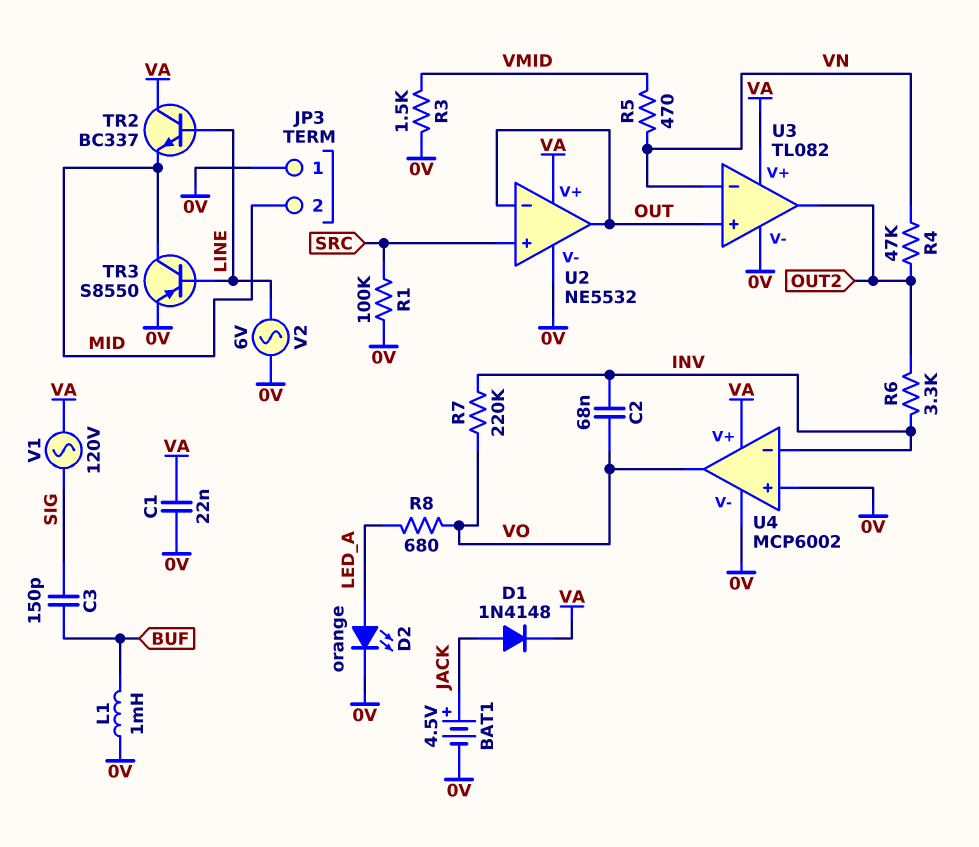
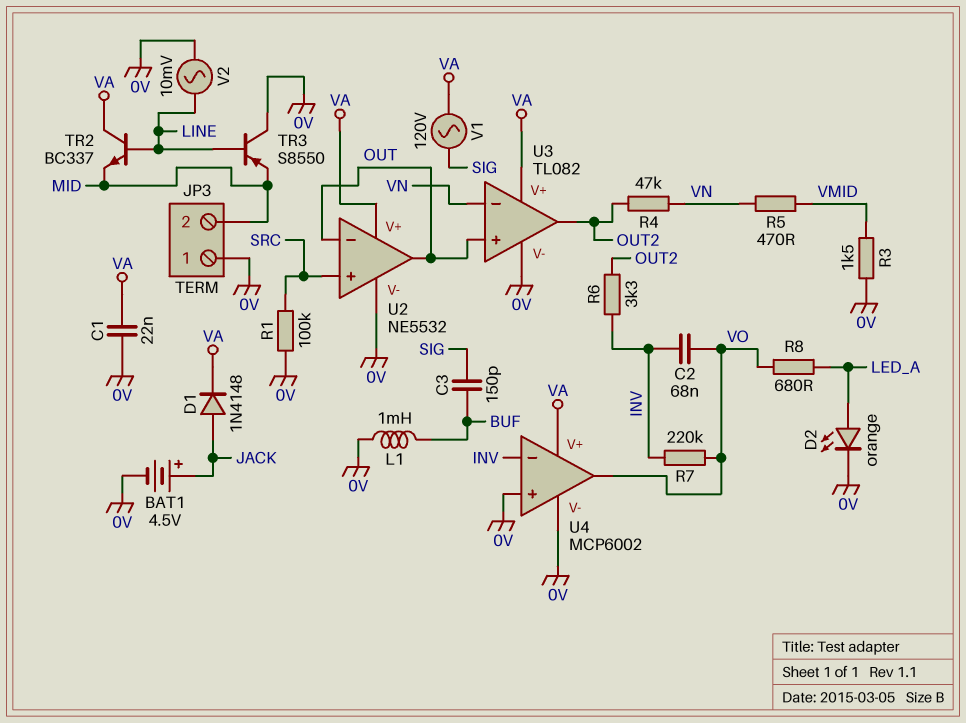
TR3: PNP S8550 (B LINE, C MID, E 0V) -> PNP S8550 (B LINE, C 0V, E MID)
V2: AC 6V (0V, LINE) -> AC 10mV (0V, LINE)

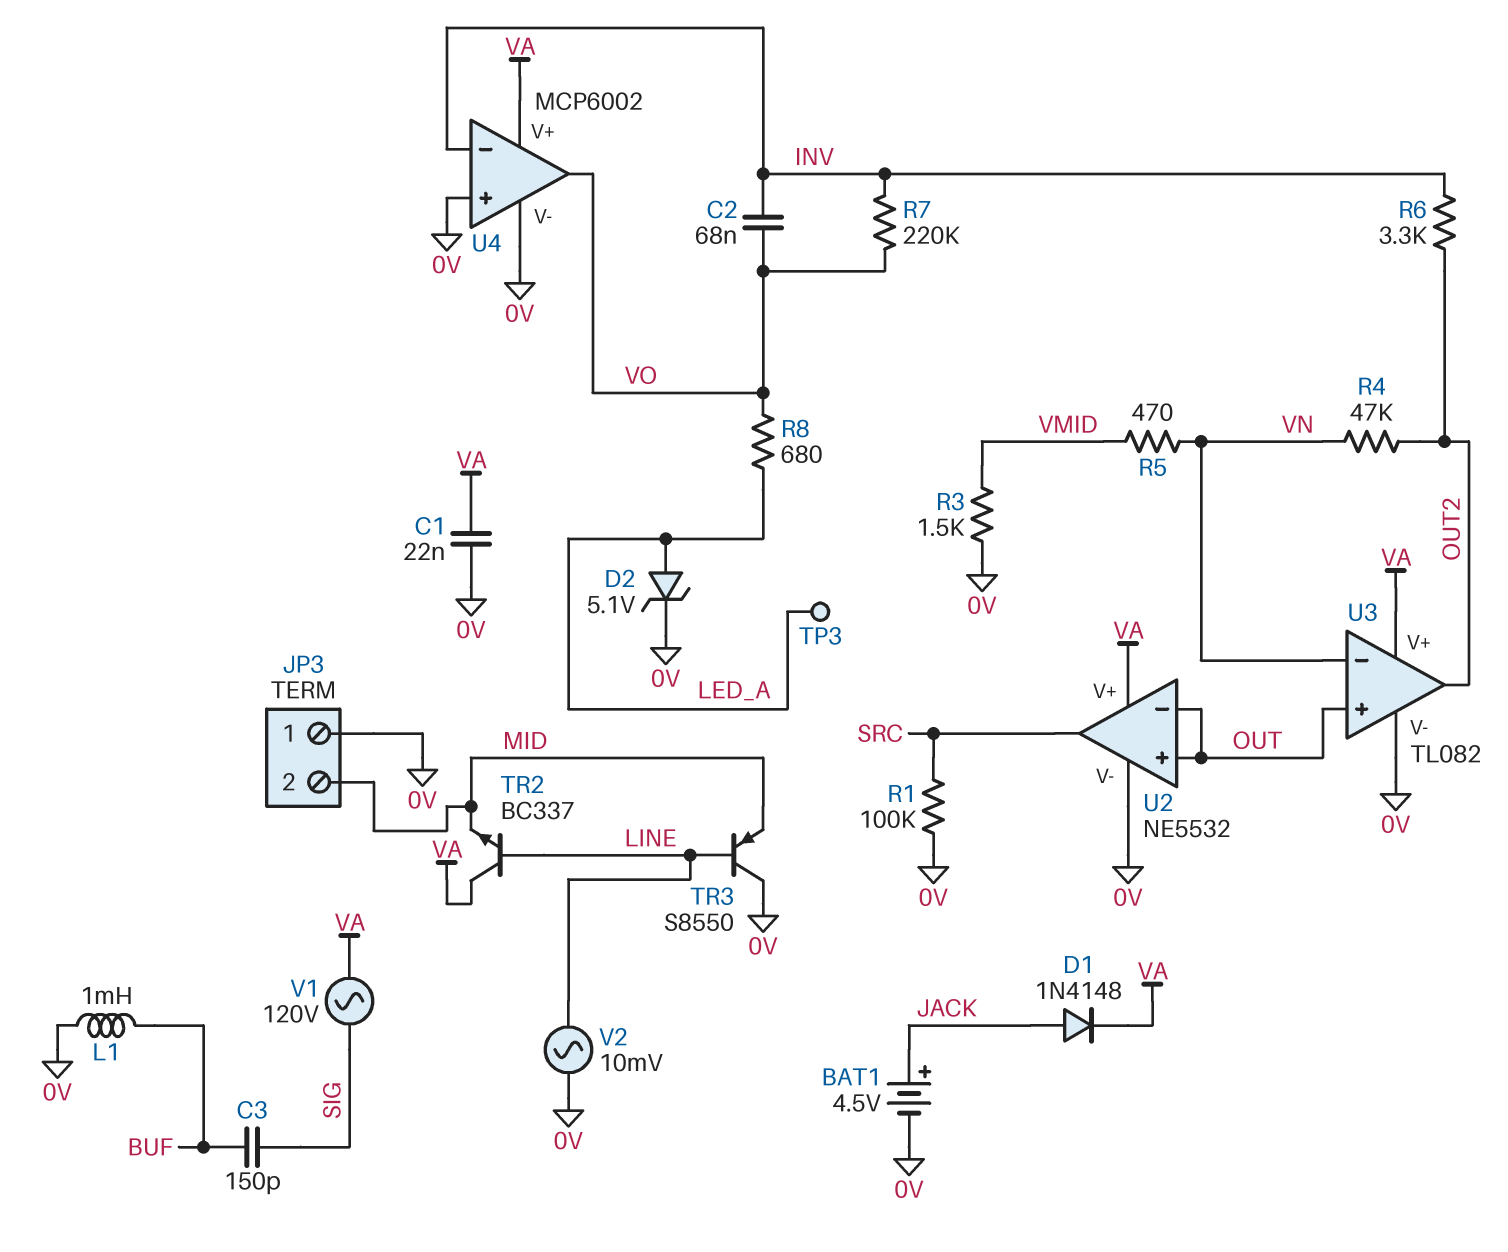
D2: LED orange (A LED_A, K 0V) -> zener 5.1V (A LED_A, K 0V)
TP3: none -> test point (LED_A)
U2 pin in+: SRC -> OUT
U2 pin out: OUT -> SRC

